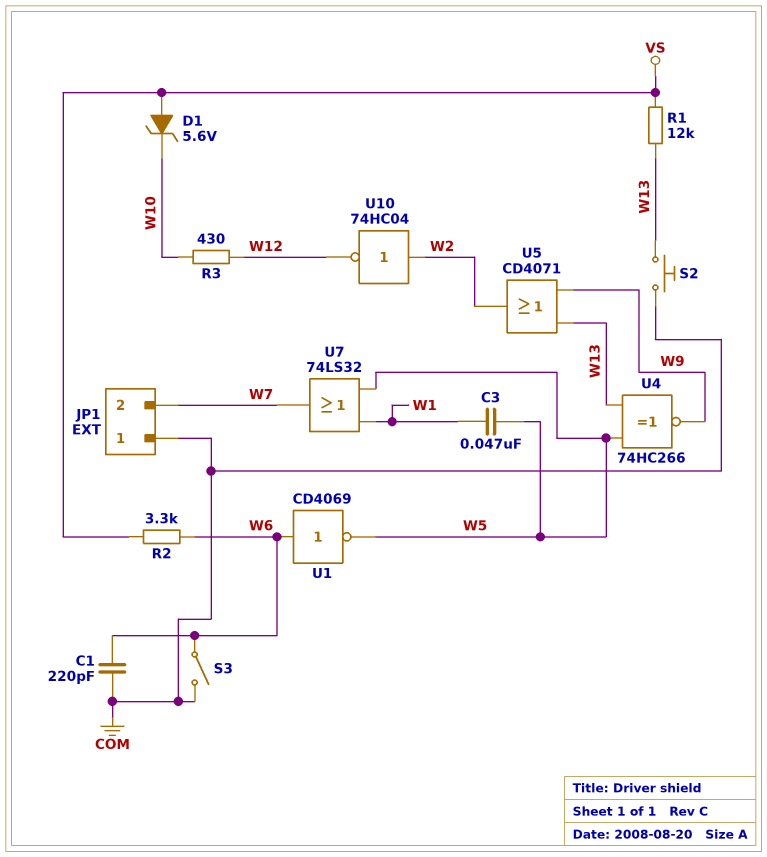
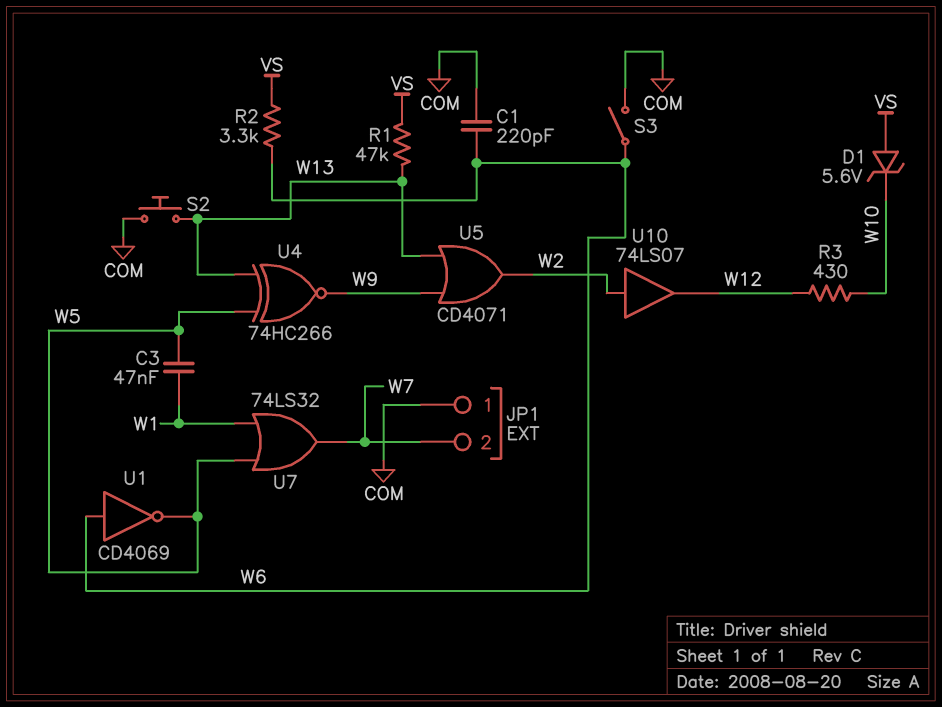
R1: 12k (VS, W13) -> 47k (VS, W13)
U10: NOT 74HC04 (in W2, out W12) -> buffer 74LS07 (in W2, out W12)

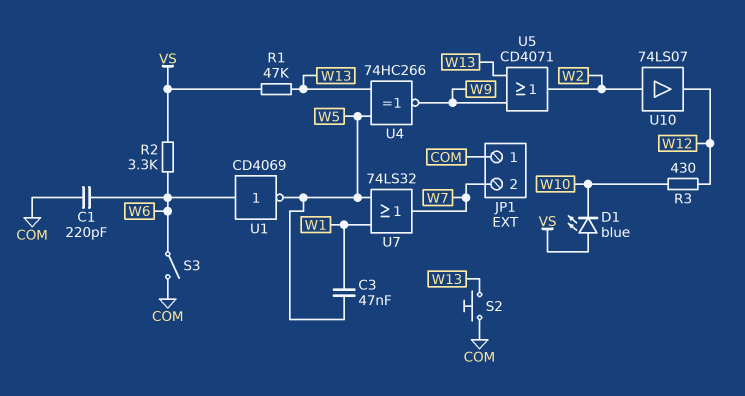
D1: zener 5.6V (A VS, K W10) -> LED blue (A VS, K W10)

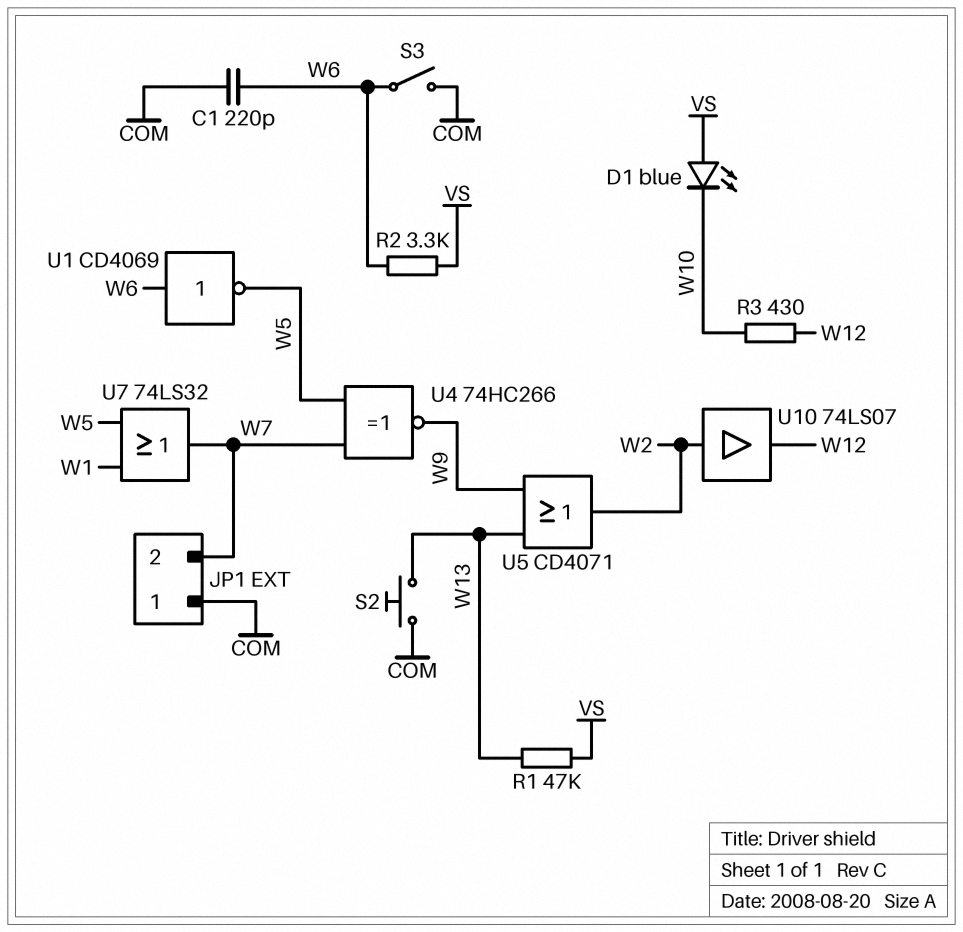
C3: 47nF (W1, W5) -> none
U4: XNOR 74HC266 (in W5, in W13, out W9) -> XNOR 74HC266 (in W5, in W7, out W9)

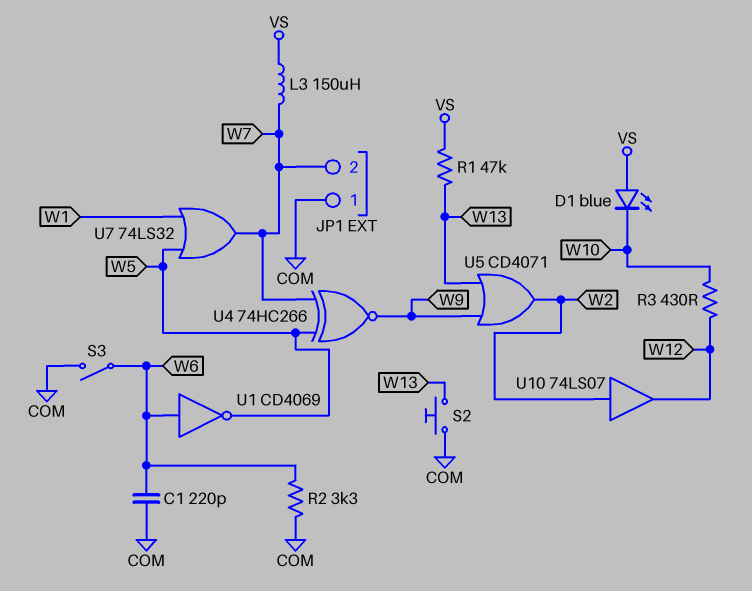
L3: none -> 150uH (VS, W7)
R2: 3.3k (VS, W6) -> 3.3k (COM, W6)

